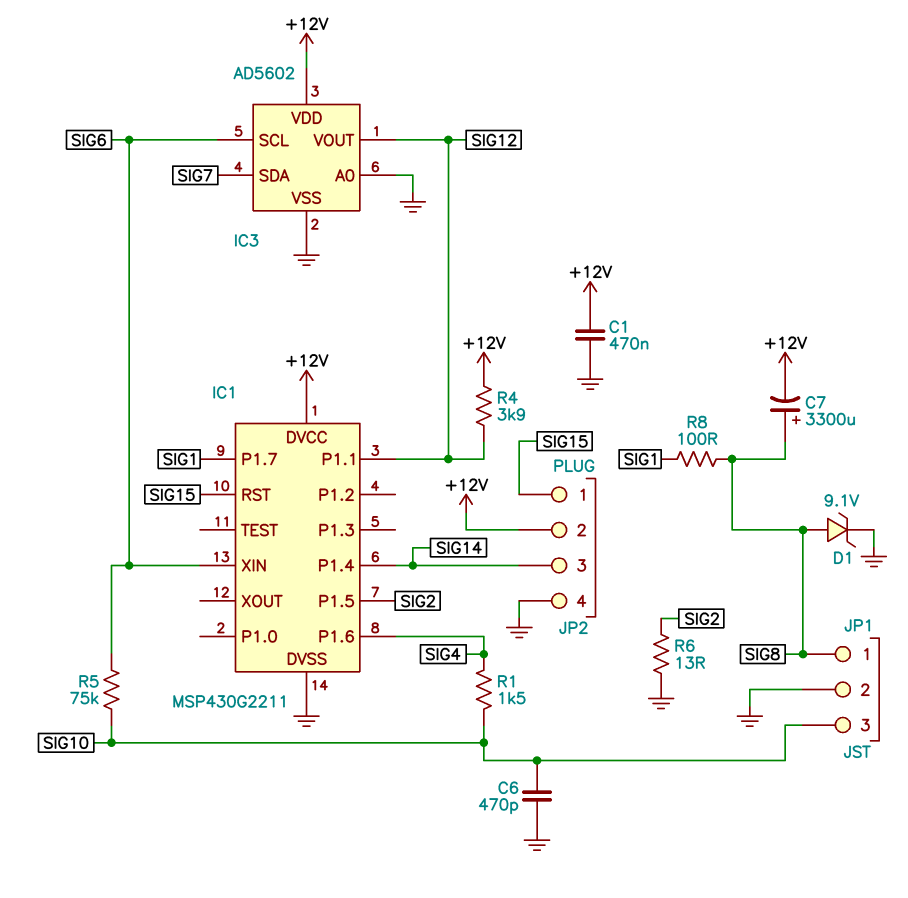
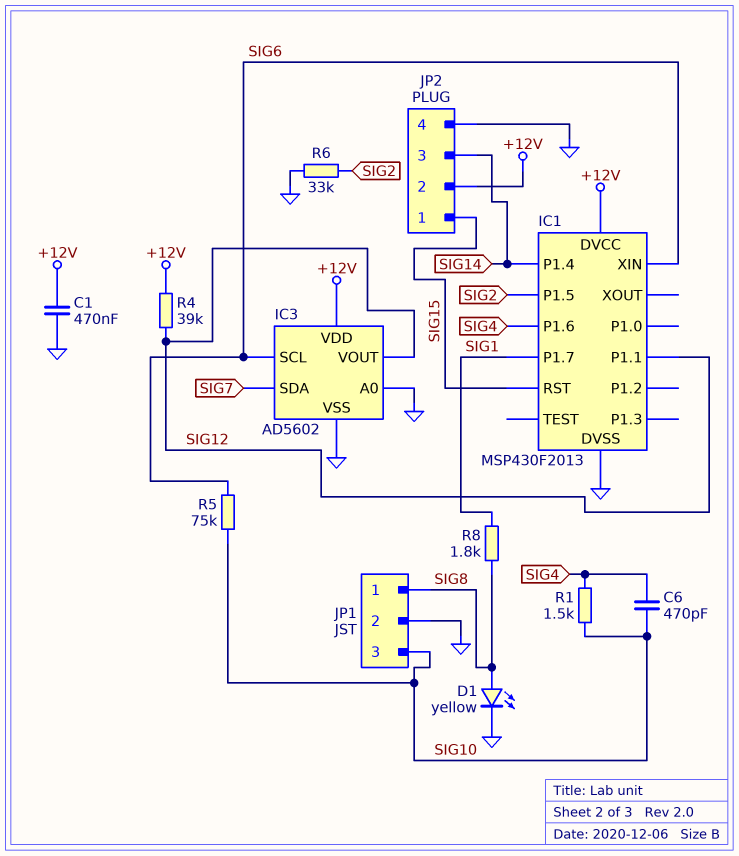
C6: 470pF (GND, SIG10) -> 470pF (SIG4, SIG10)
C7: 3300uF (plus SIG8, minus +12V) -> none
D1: zener 9.1V (A SIG8, K GND) -> LED yellow (A SIG8, K GND)
IC1: MSP430G2211 -> MSP430F2013
R4: 3.9k (+12V, SIG12) -> 39k (+12V, SIG12)
R6: 13 (GND, SIG2) -> 33k (GND, SIG2)
R8: 100 (SIG1, SIG8) -> 1.8k (SIG1, SIG8)

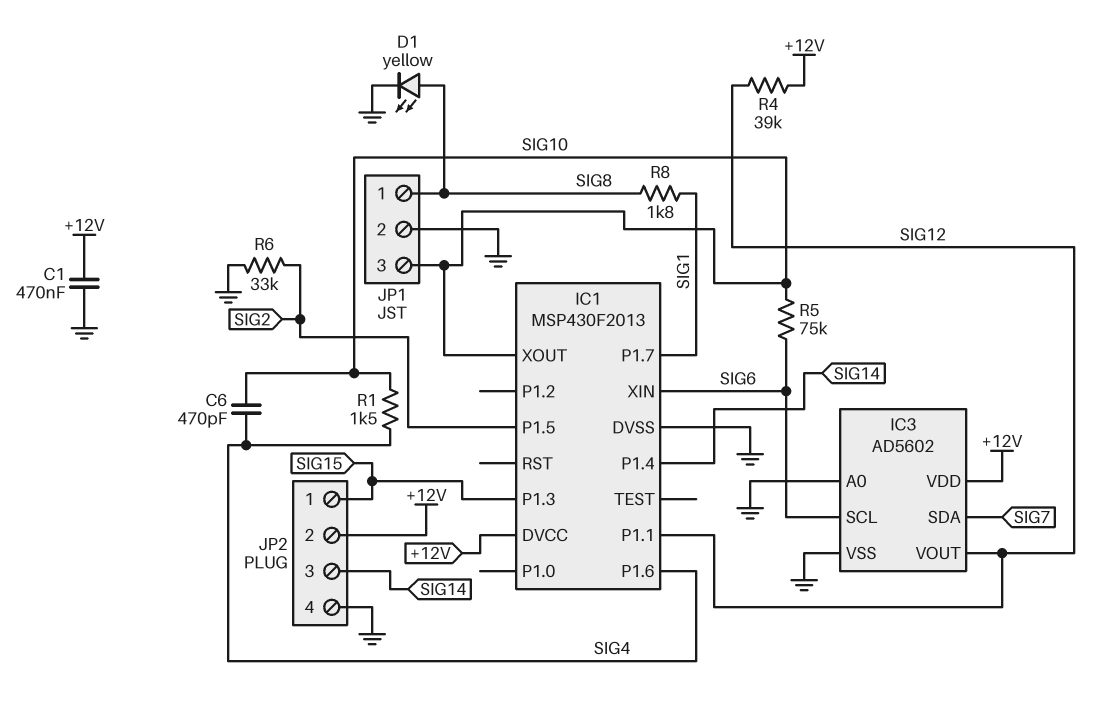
IC1 pin P1.3: none -> SIG15
IC1 pin RST: SIG15 -> none
IC1 pin XOUT: none -> SIG10

